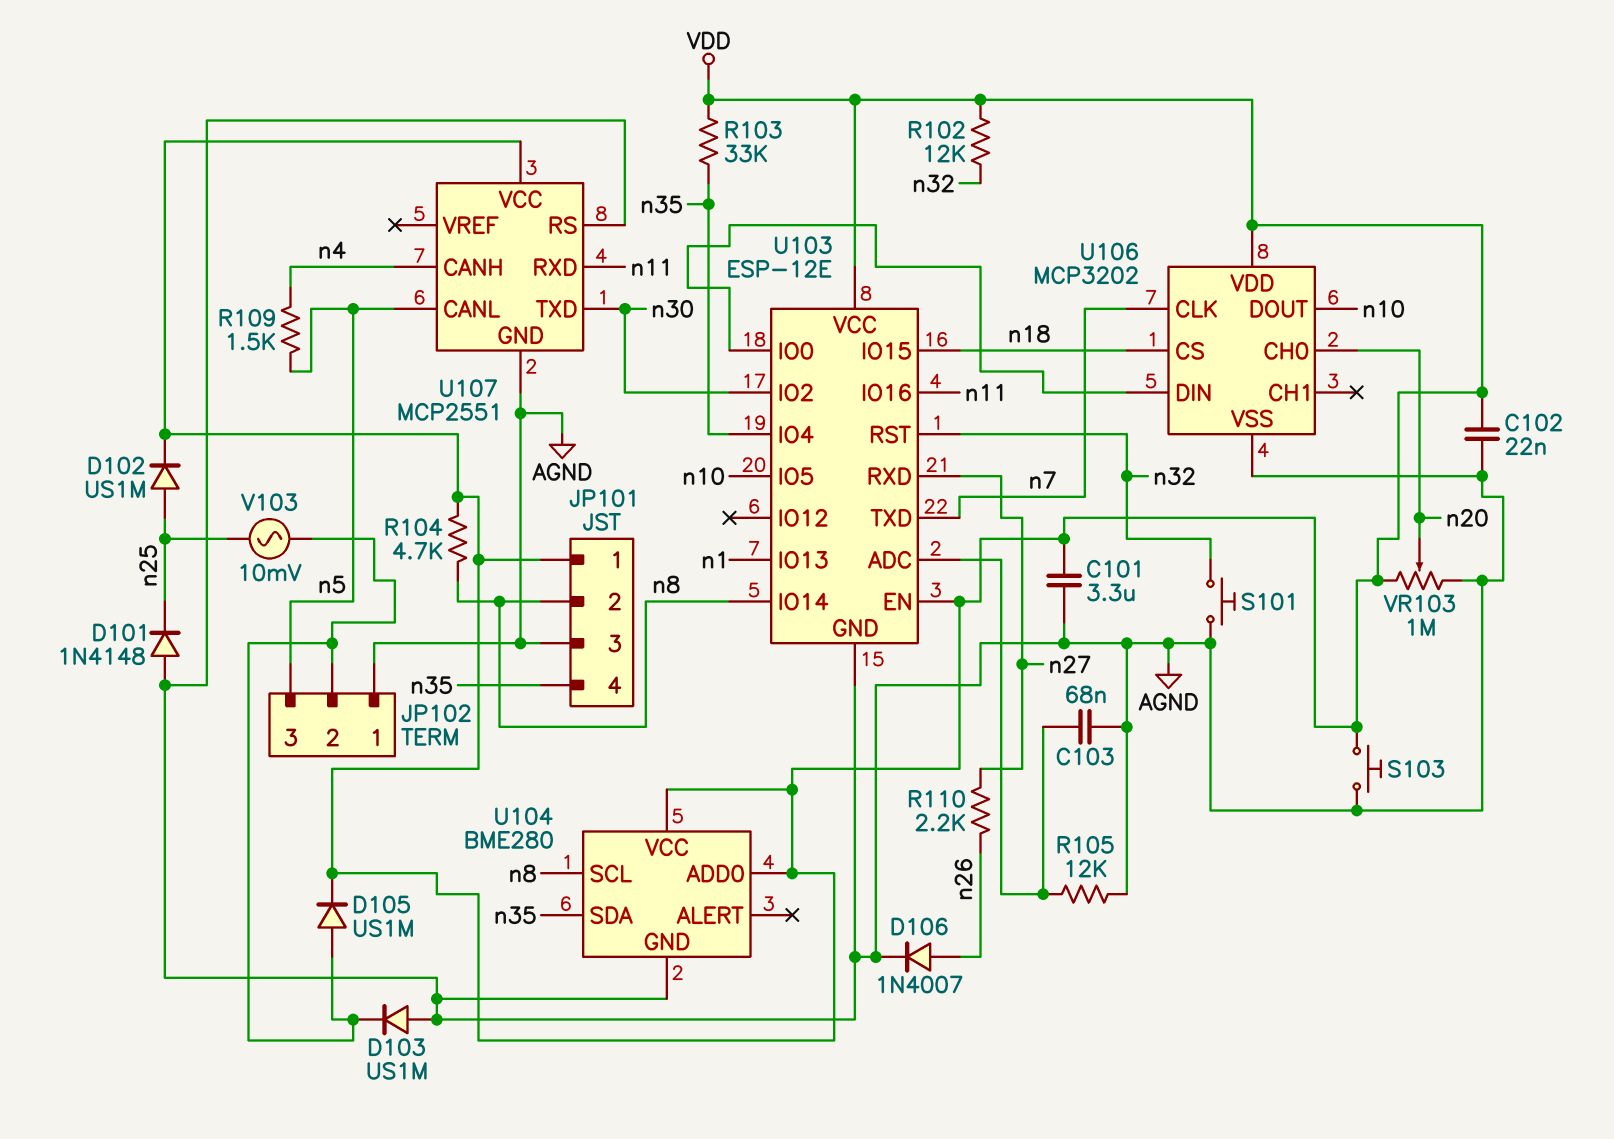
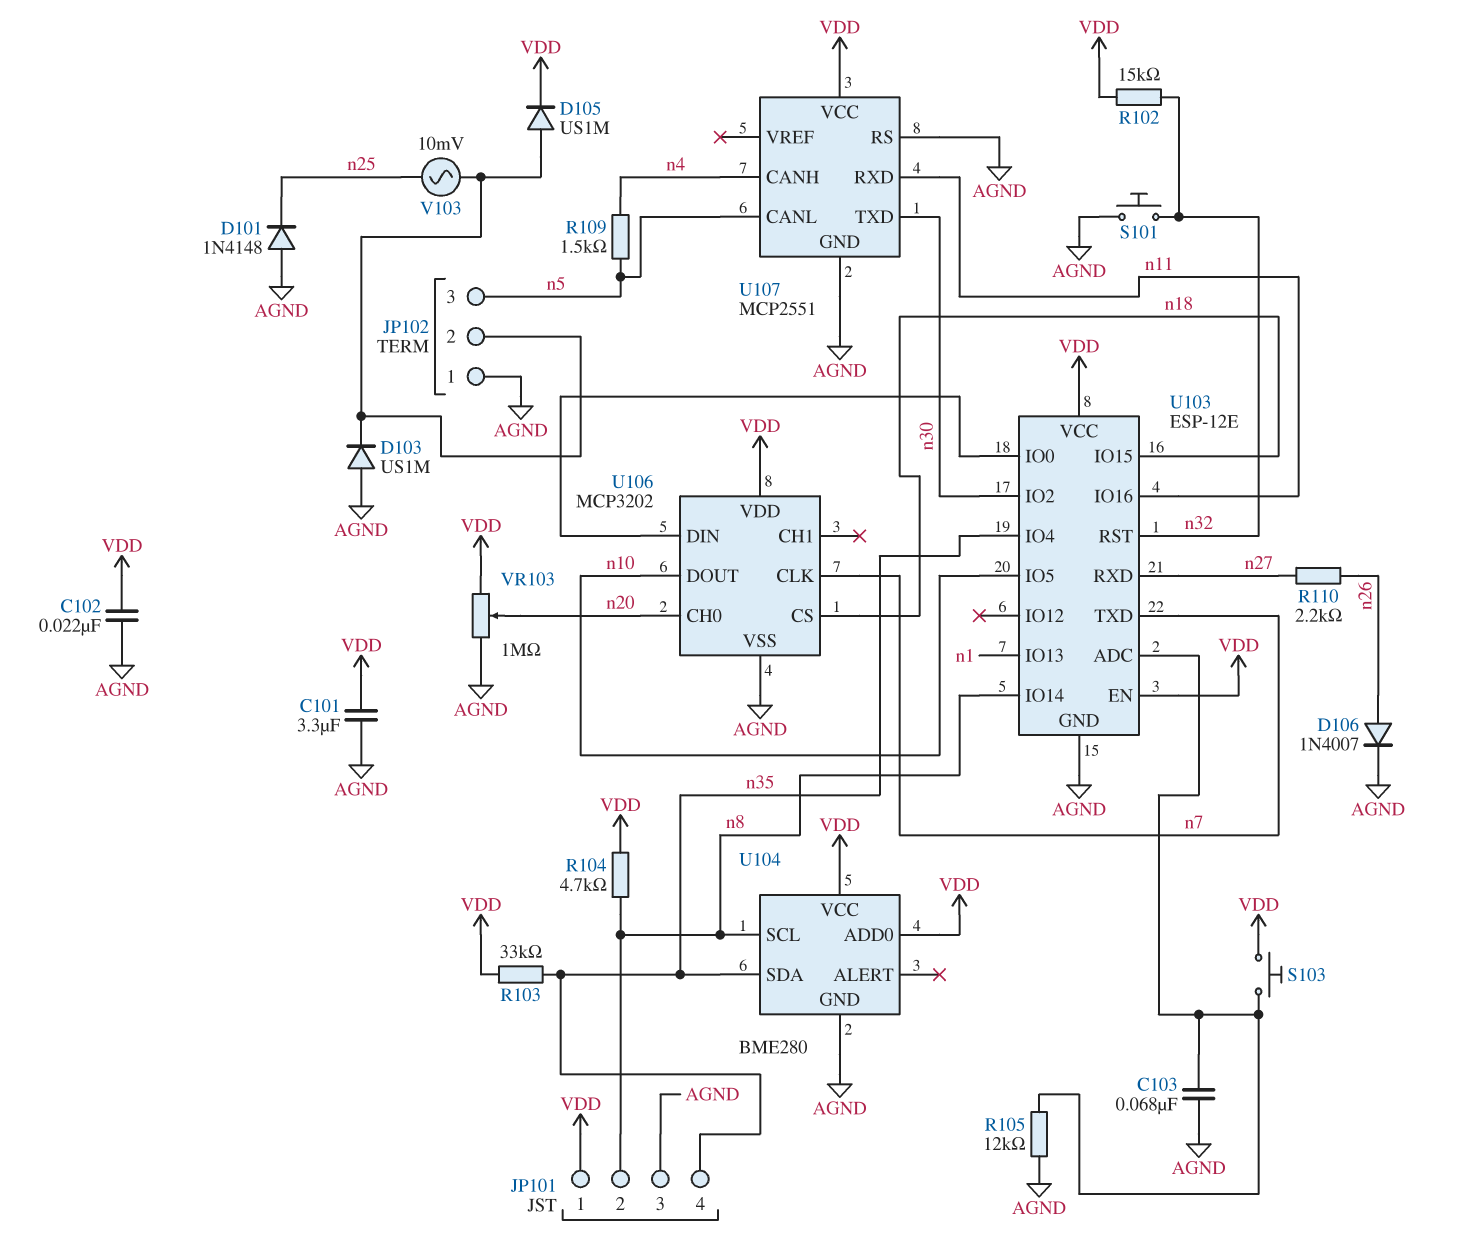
D102: diode US1M (A n25, K VDD) -> none
R102: 12k (VDD, n32) -> 15k (VDD, n32)
S103: button (AGND, VDD) -> button (U103/ADC, VDD)

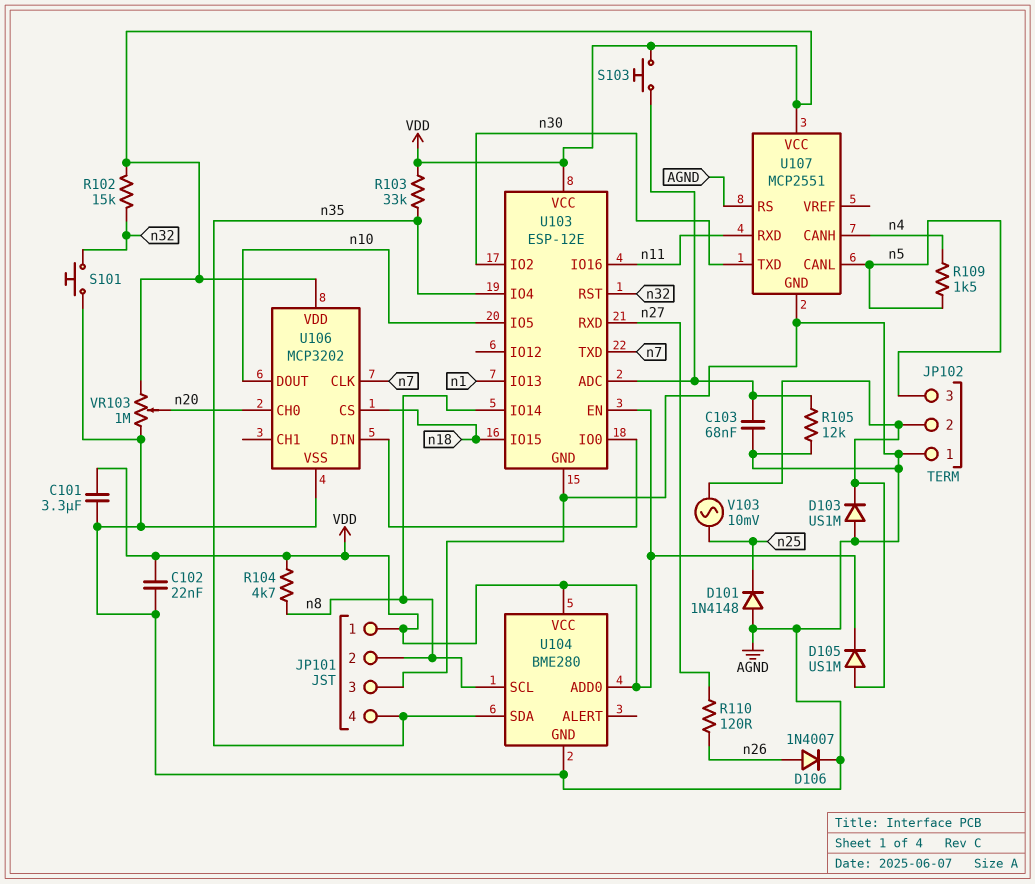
R110: 2.2k (n26, n27) -> 120 (n26, n27)

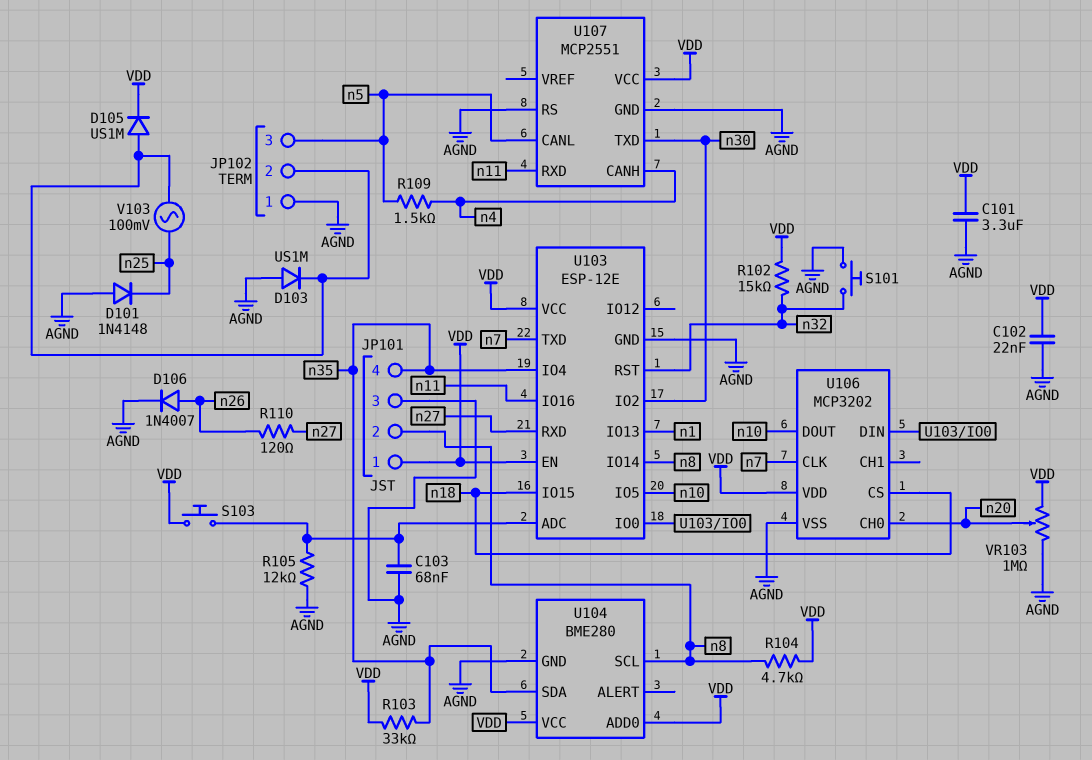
V103: AC 10mV (JP102/2, n25) -> AC 100mV (JP102/2, n25)

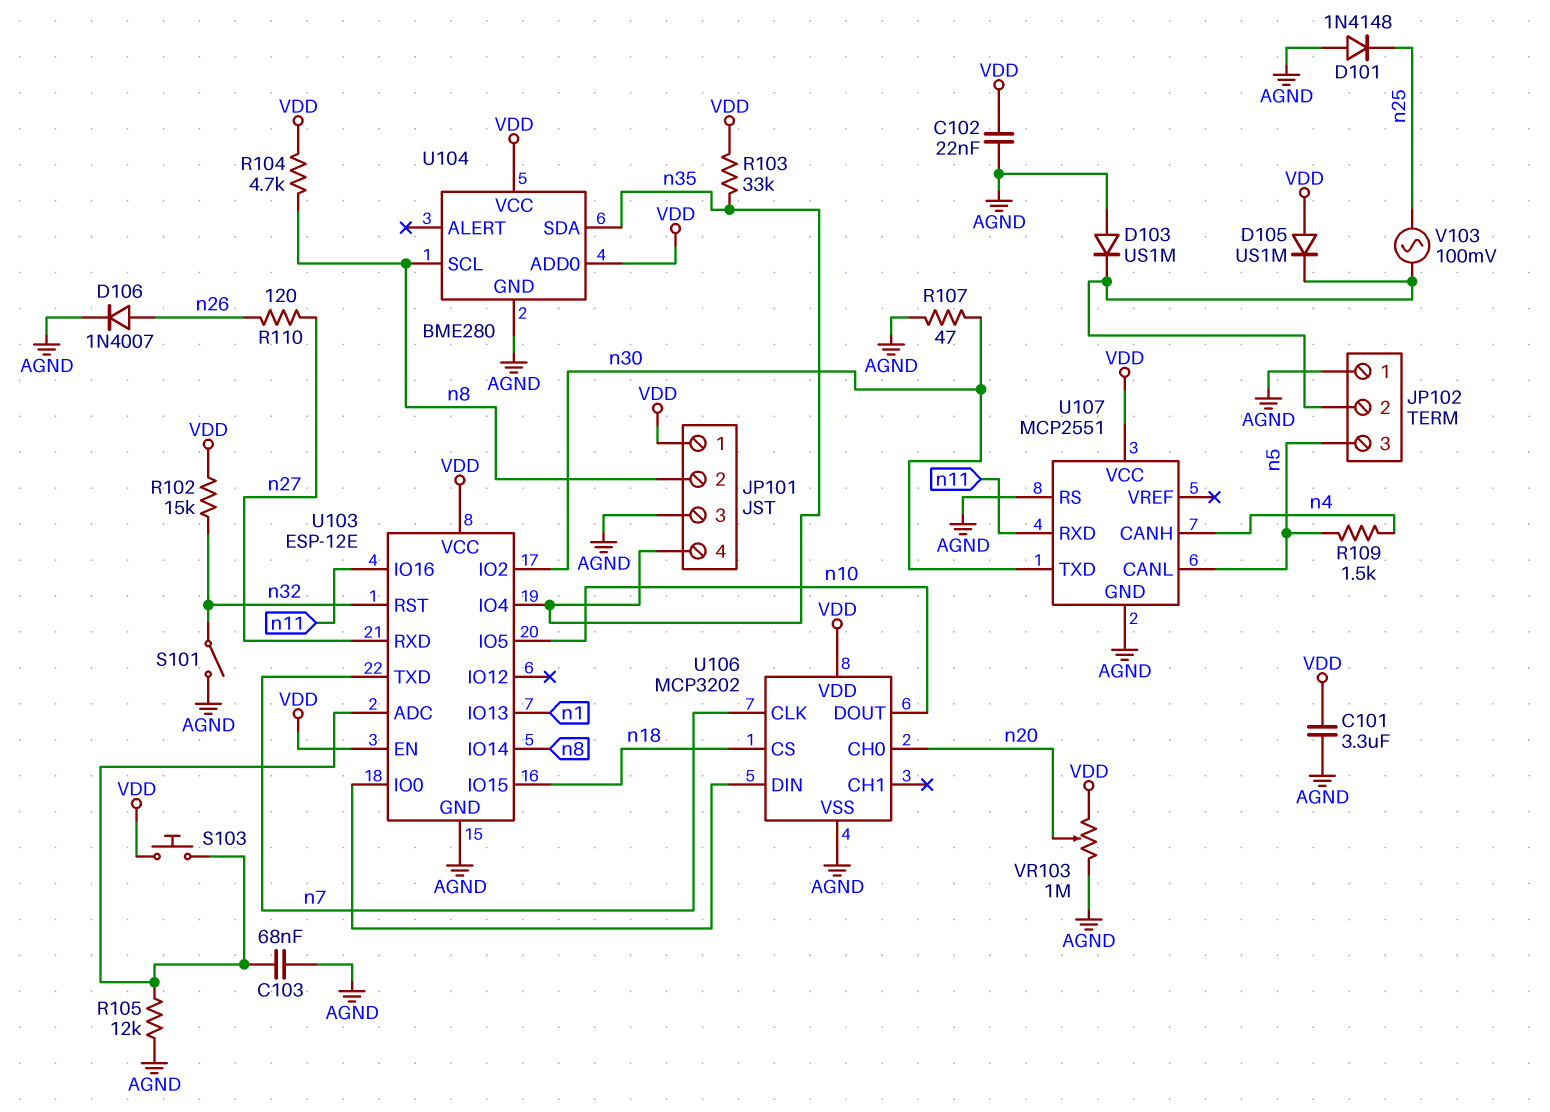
D105: diode US1M (A JP102/2, K VDD) -> diode US1M (A VDD, K JP102/2)
R107: none -> 47 (AGND, n30)
S101: button (AGND, n32) -> switch (AGND, n32)

